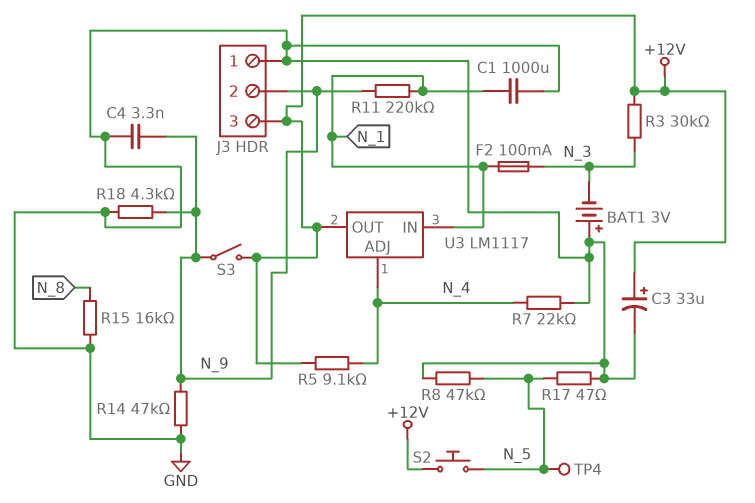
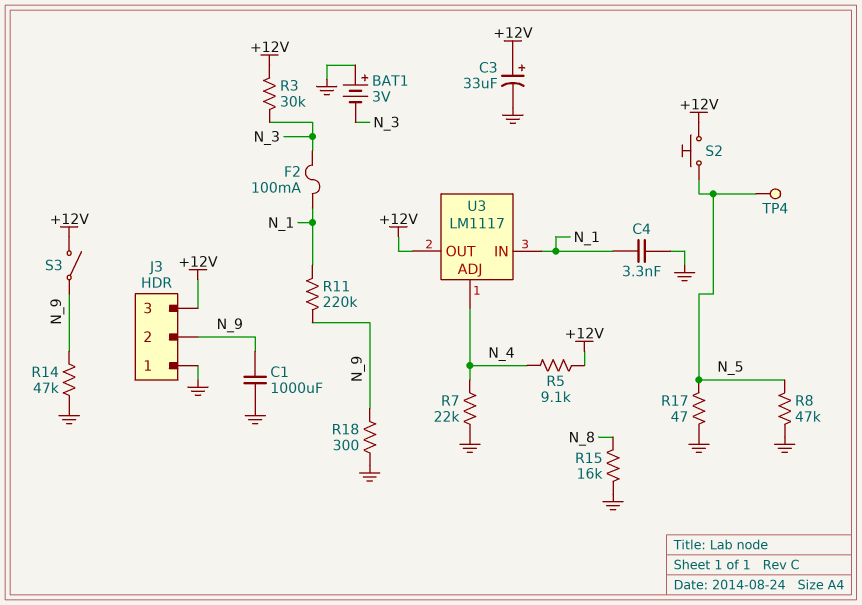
C1: 1000uF (GND, N_1) -> 1000uF (GND, N_9)
C4: 3.3nF (GND, N_9) -> 3.3nF (GND, N_1)
R18: 4.3k (GND, N_9) -> 300 (GND, N_9)

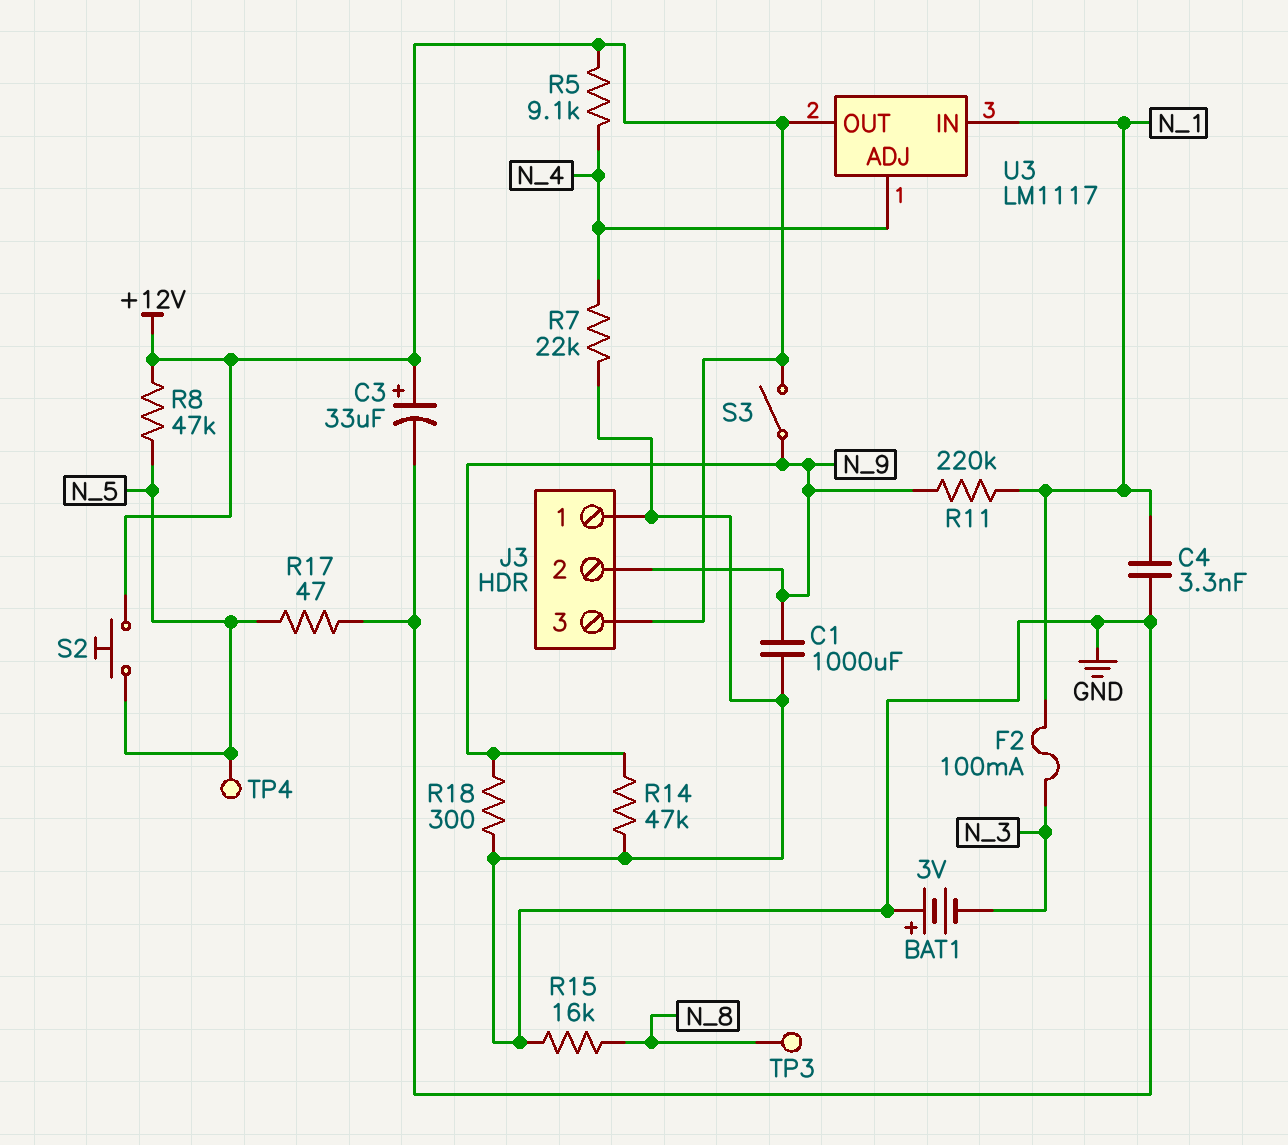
R3: 30k (+12V, N_3) -> none
R8: 47k (GND, N_5) -> 47k (+12V, N_5)
TP3: none -> test point (N_8)

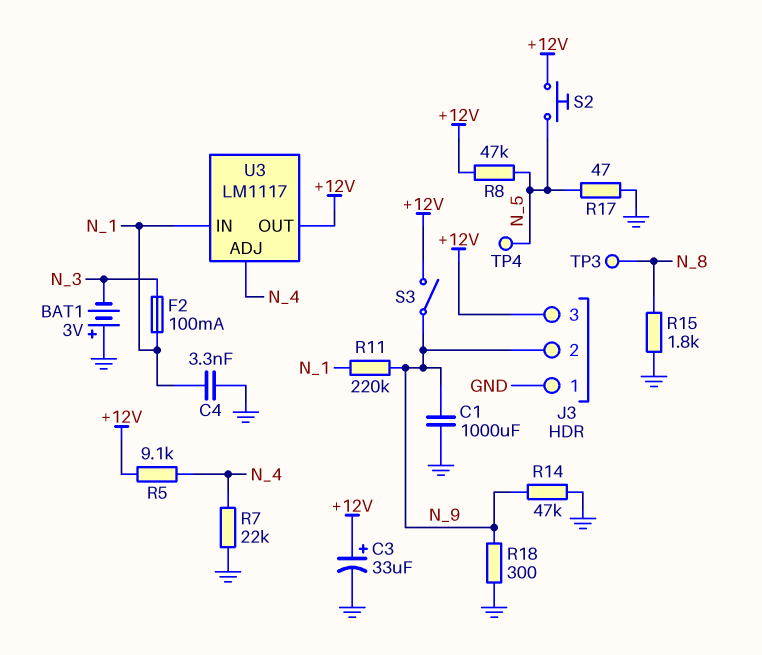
R15: 16k (GND, N_8) -> 1.8k (GND, N_8)

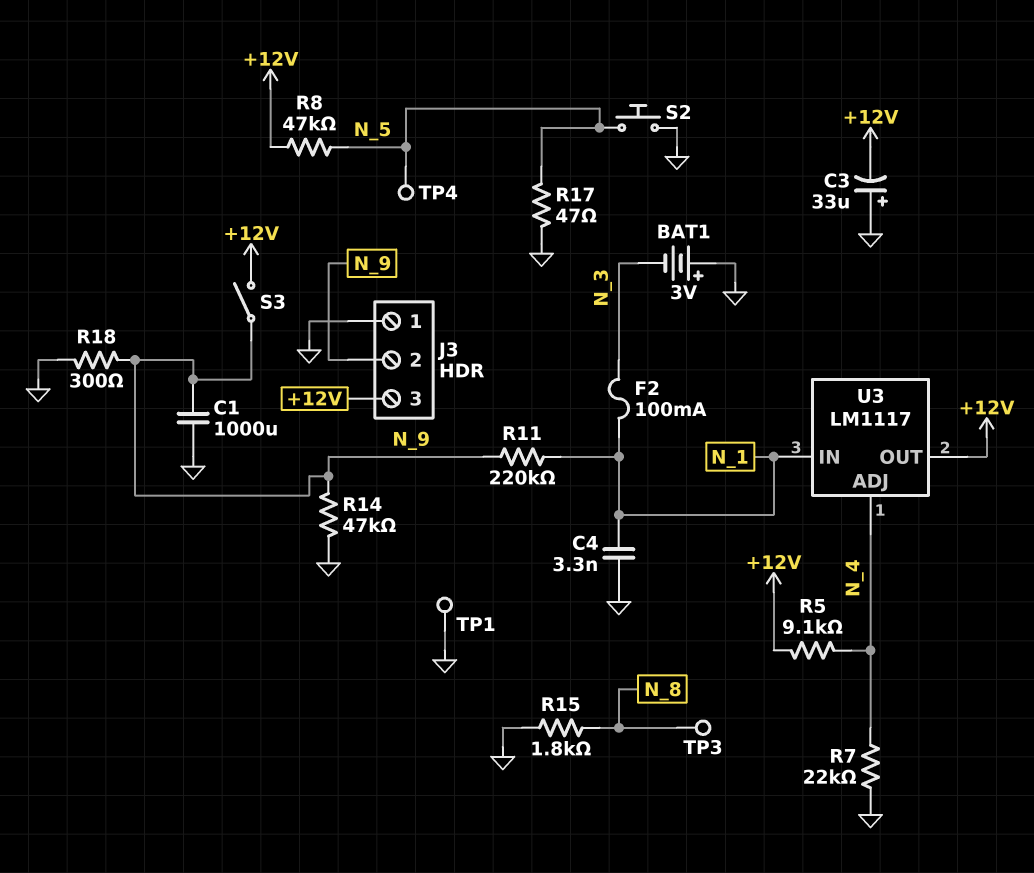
C3: 33uF (plus +12V, minus GND) -> 33uF (plus GND, minus +12V)
S2: button (+12V, N_5) -> button (GND, N_5)
TP1: none -> test point (GND)

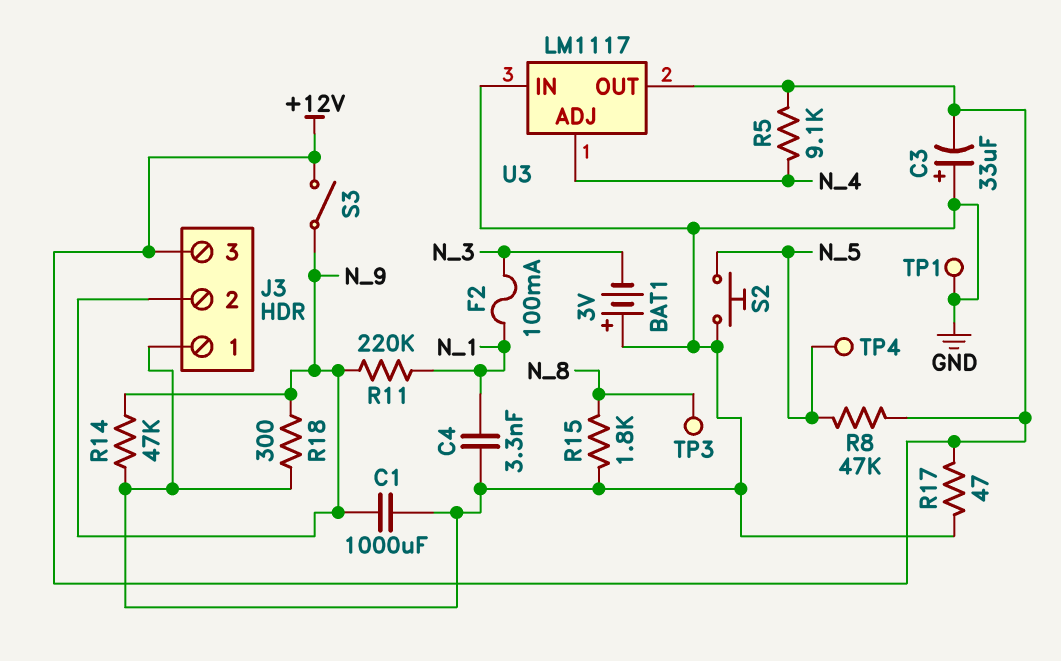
R7: 22k (GND, N_4) -> none
R17: 47 (GND, N_5) -> 47 (+12V, GND)
U3 pin IN: N_1 -> GND

